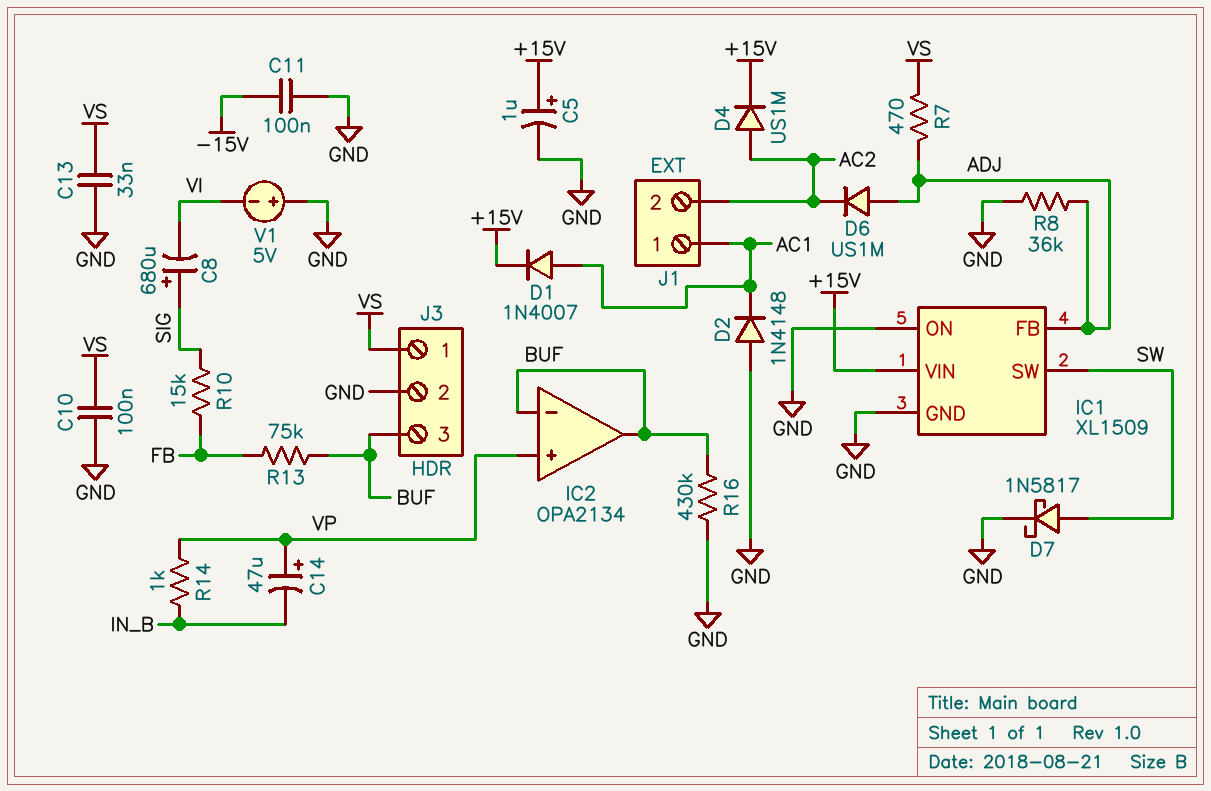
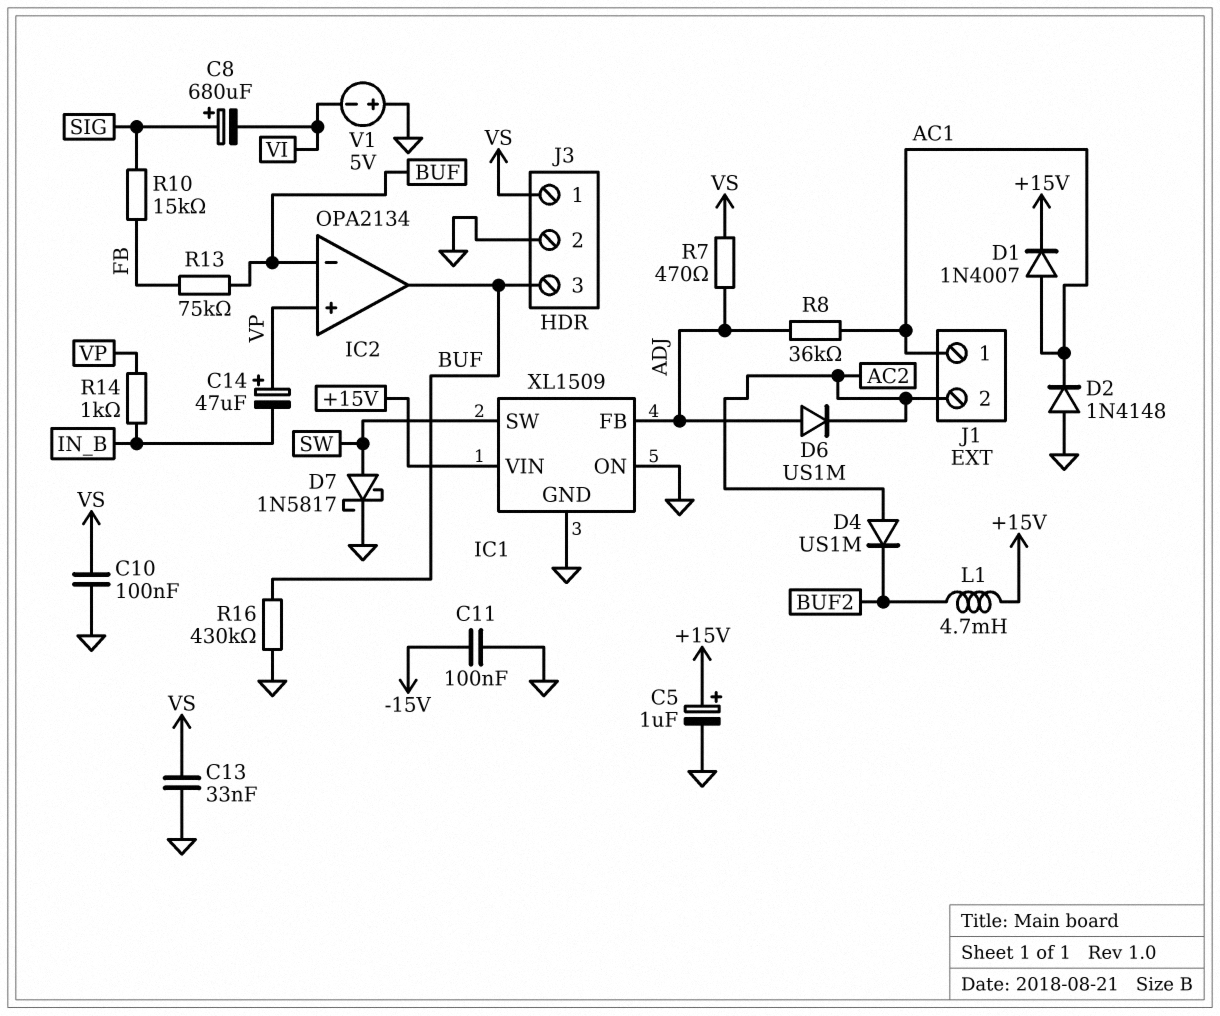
D4: diode US1M (A AC2, K +15V) -> diode US1M (A AC2, K BUF2)
L1: none -> 4.7mH (+15V, BUF2)
R8: 36k (ADJ, GND) -> 36k (AC1, ADJ)

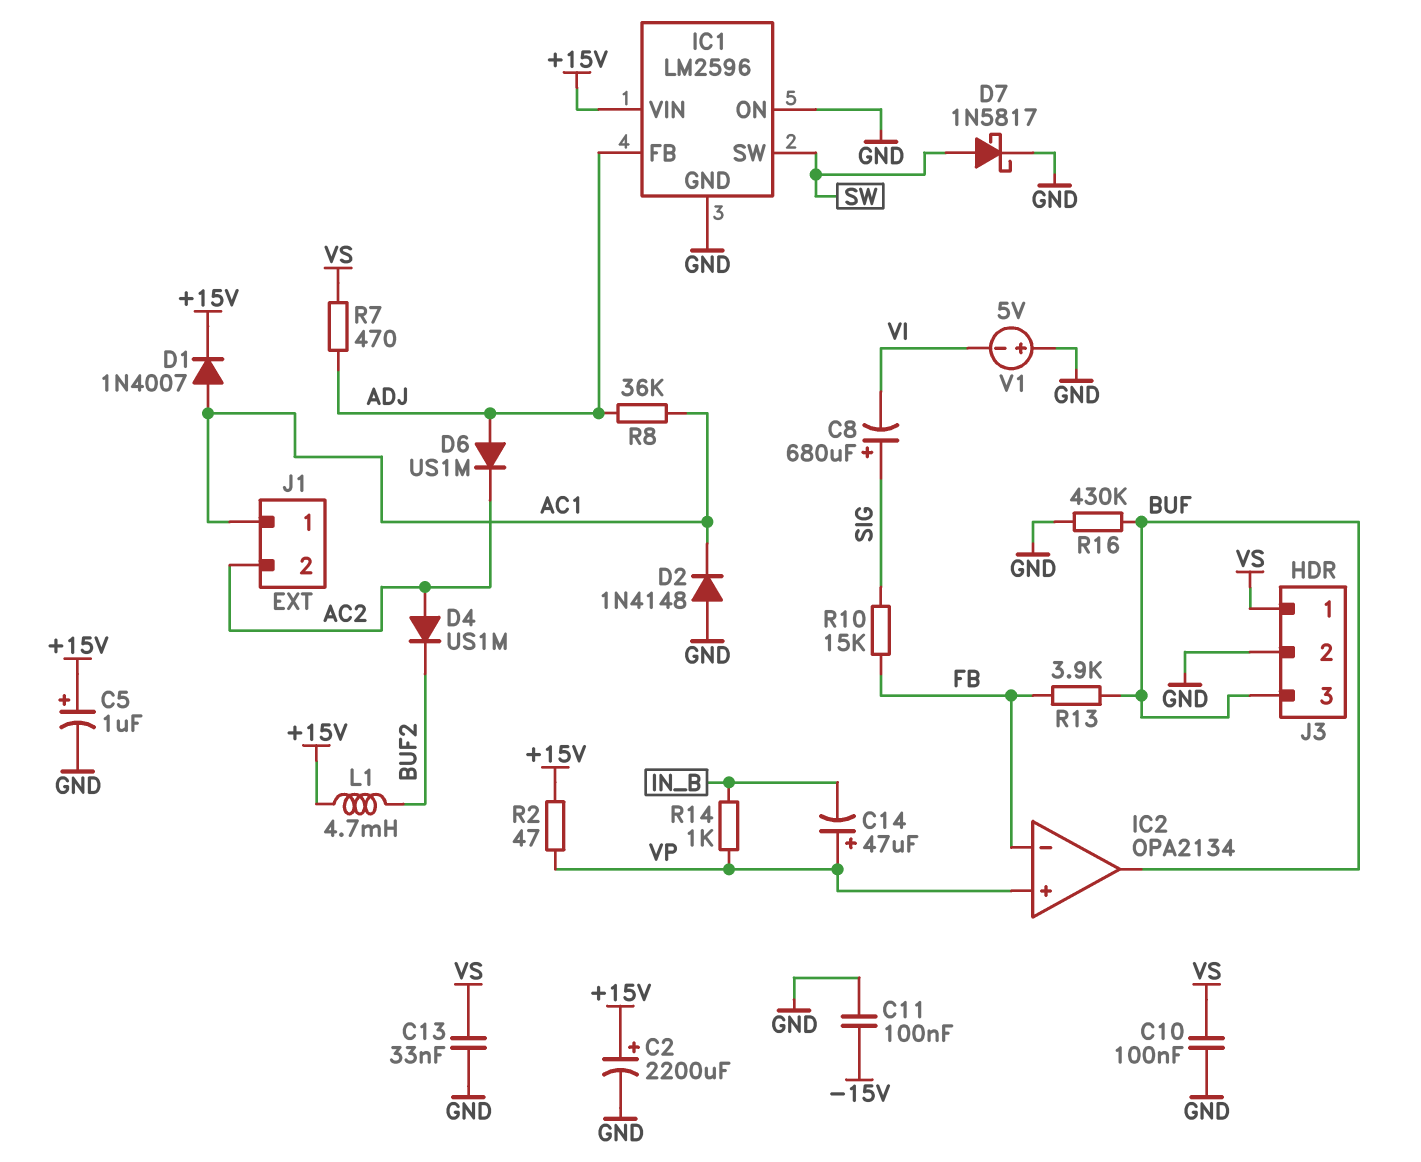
C2: none -> 2200uF (plus +15V, minus GND)
IC1: XL1509 -> LM2596
IC2 pin in-: BUF -> FB
R2: none -> 47 (+15V, VP)
R13: 75k (BUF, FB) -> 3.9k (BUF, FB)

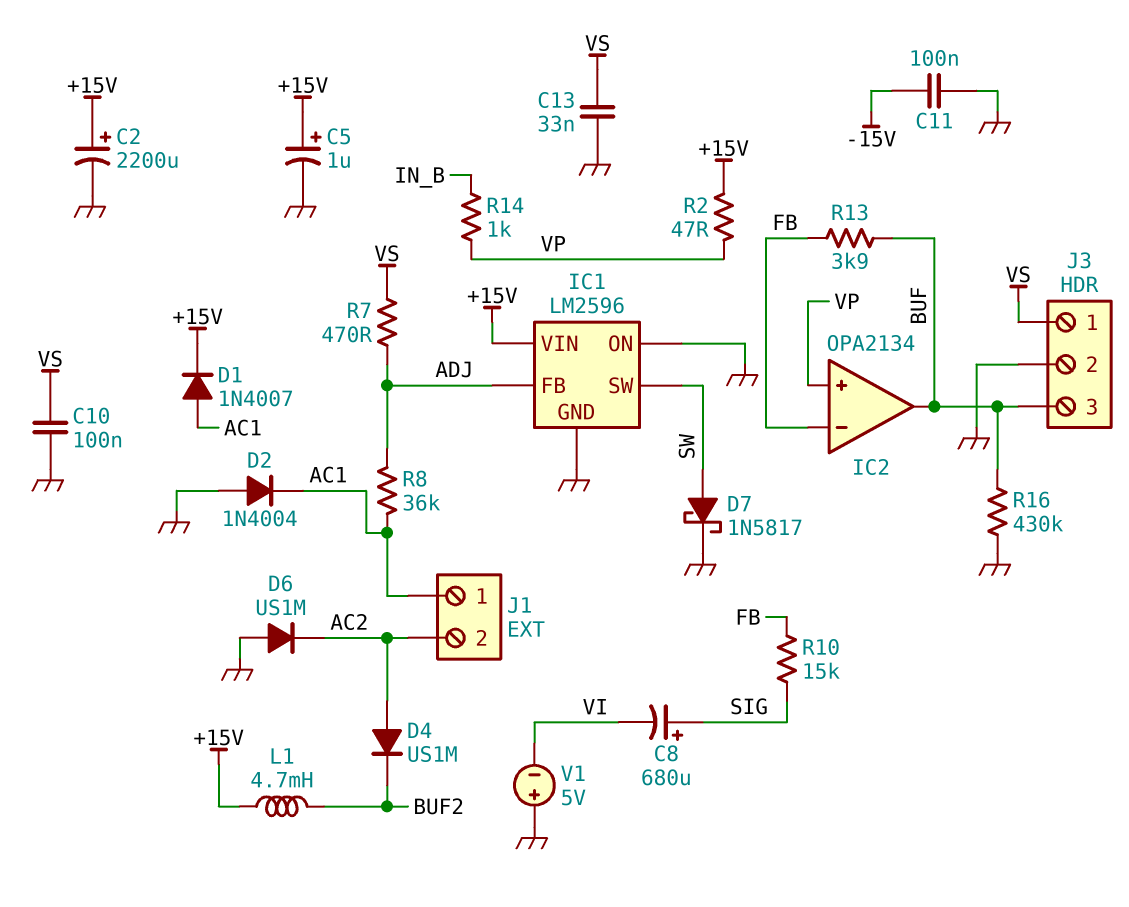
C14: 47uF (plus VP, minus IN_B) -> none
D2: diode 1N4148 (A GND, K AC1) -> diode 1N4004 (A GND, K AC1)
D6: diode US1M (A ADJ, K AC2) -> diode US1M (A GND, K AC2)

